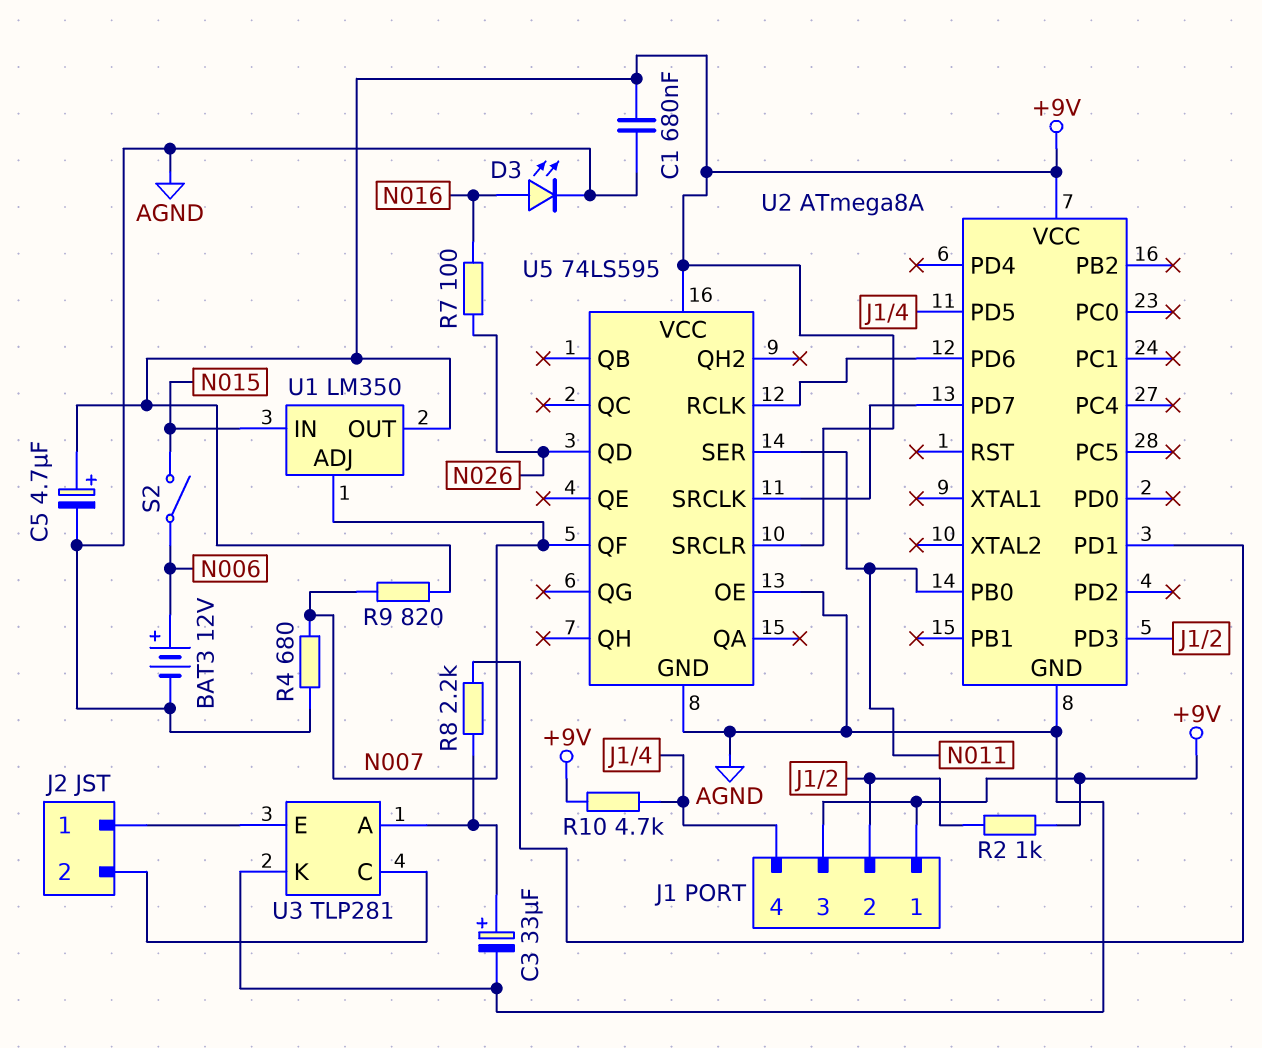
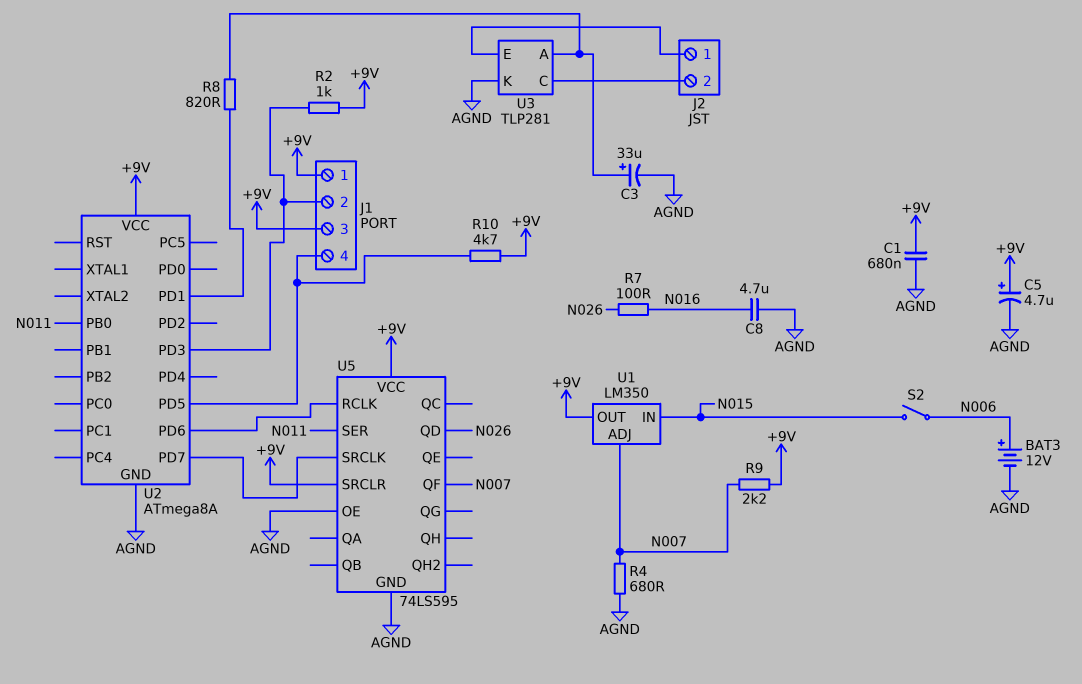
C8: none -> 4.7uF (AGND, N016)
D3: LED (A N016, K AGND) -> none
R8: 2.2k (U2/PD1, U3/A) -> 820 (U2/PD1, U3/A)
R9: 820 (+9V, N007) -> 2.2k (+9V, N007)

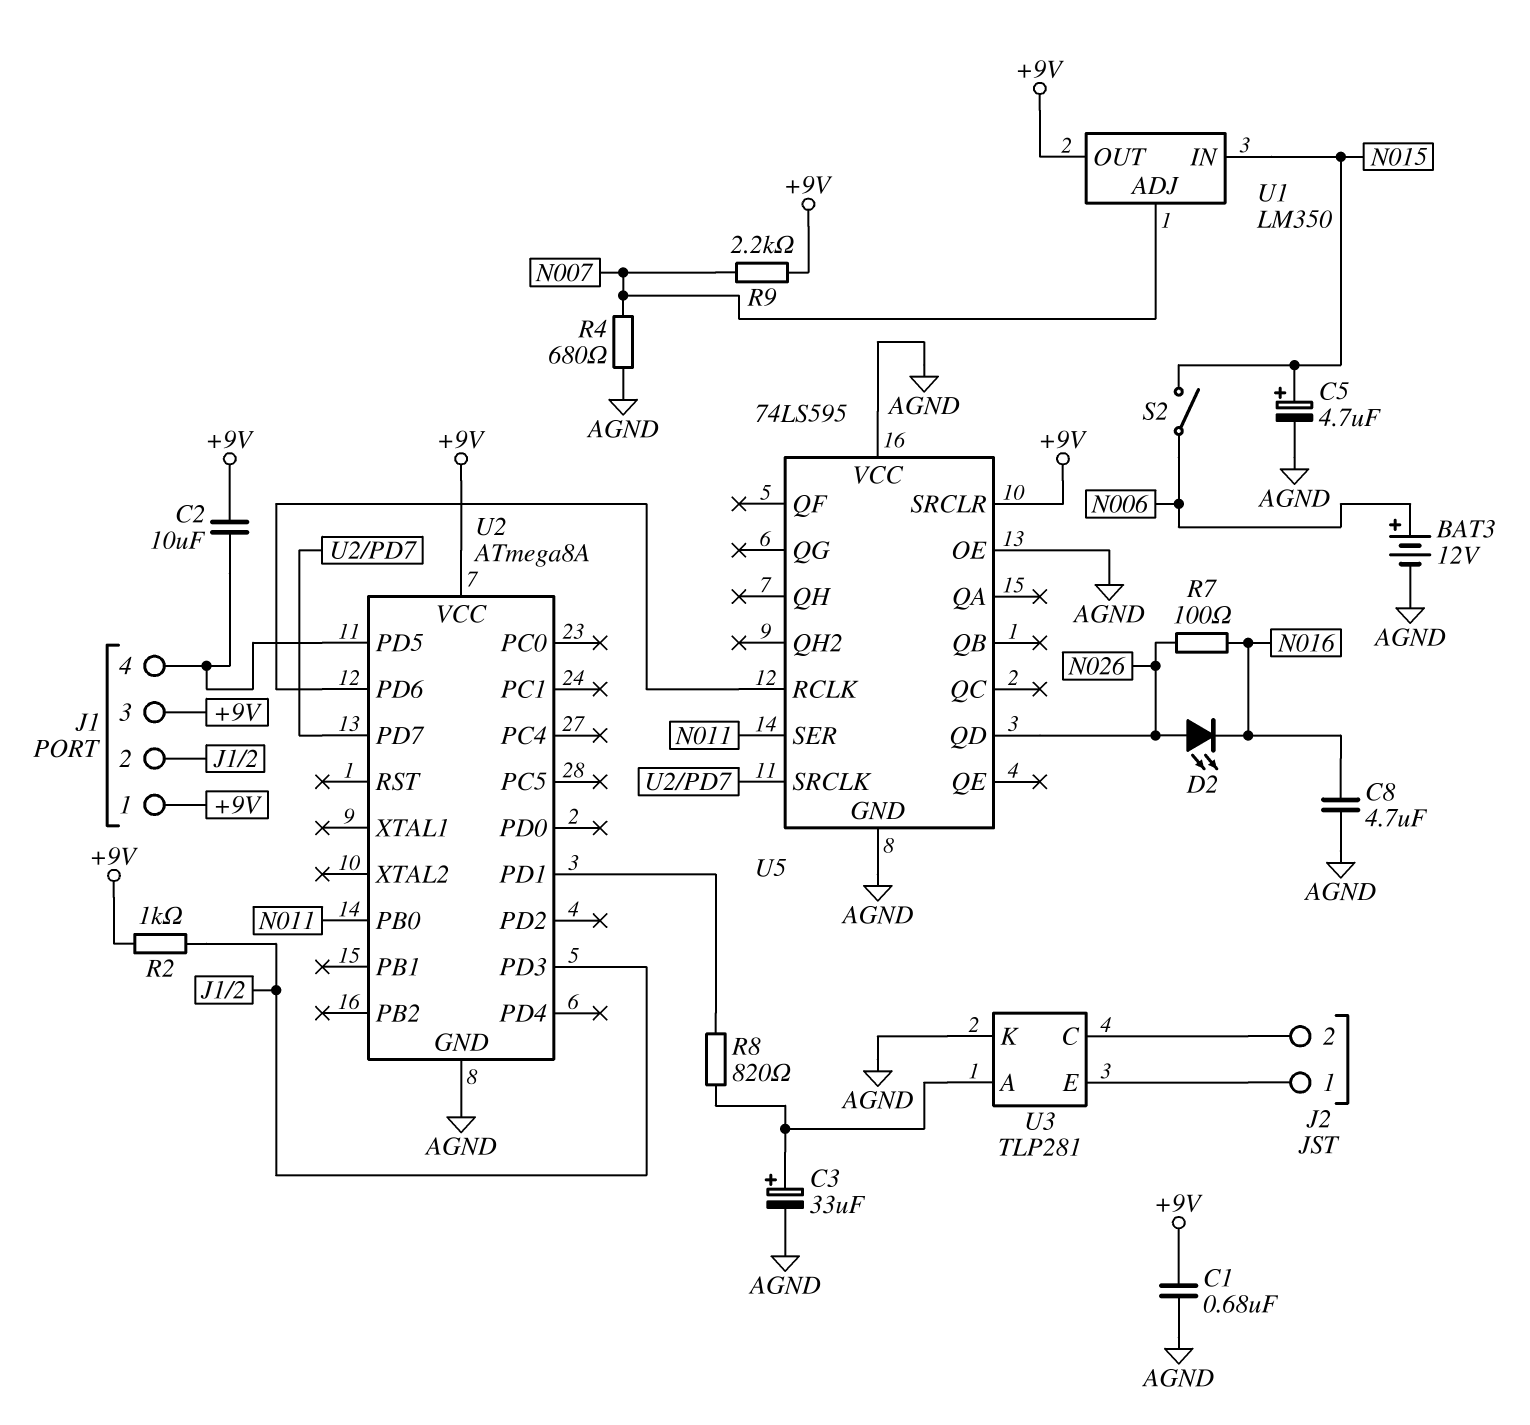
C2: none -> 10uF (+9V, J1/4)
C5: 4.7uF (plus +9V, minus AGND) -> 4.7uF (plus N015, minus AGND)
D2: none -> LED (A N026, K N016)
R10: 4.7k (+9V, J1/4) -> none
U5 pin QF: N007 -> none
U5 pin VCC: +9V -> AGND

